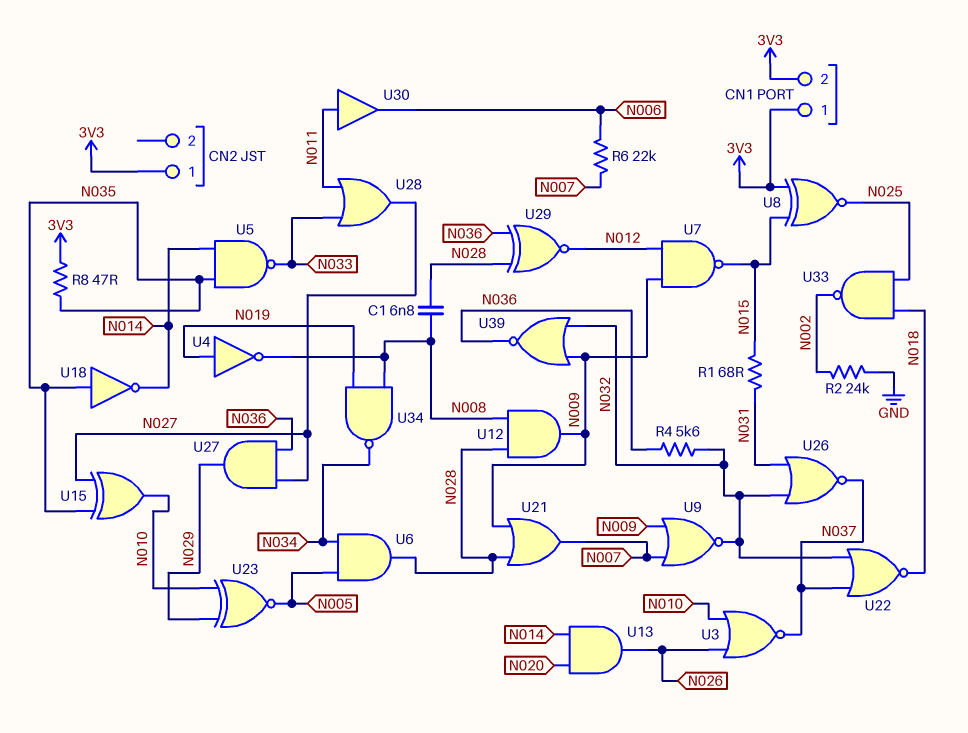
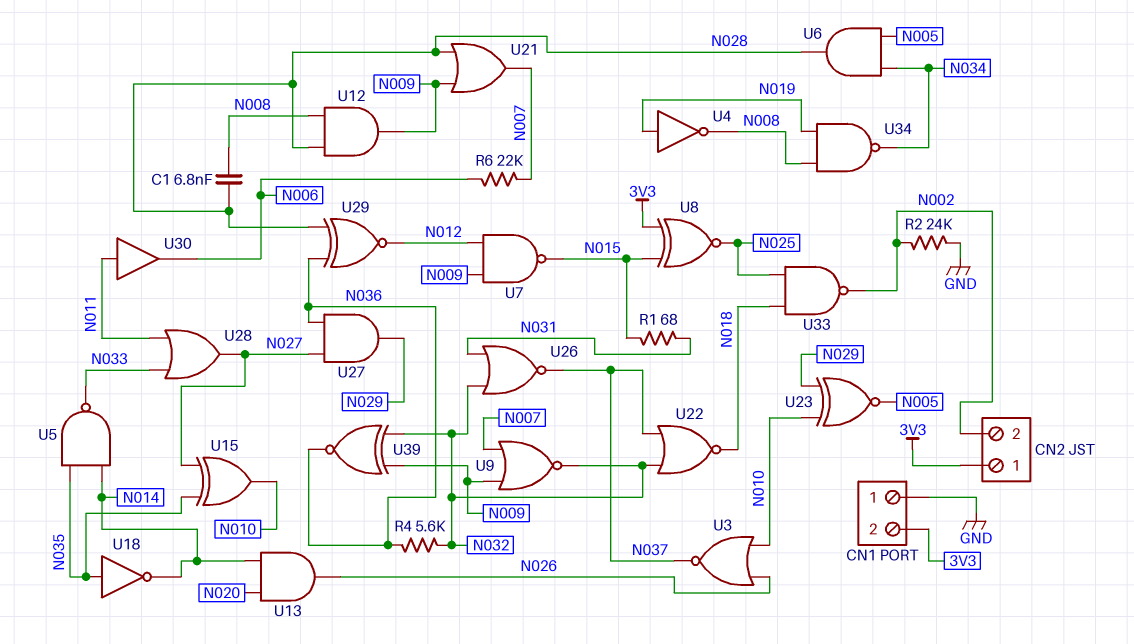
CN1 pin 1: 3V3 -> GND
CN2 pin 2: none -> N002
R8: 47 (3V3, N035) -> none
U39: NOR (in N009, in N032, out N036) -> XNOR (in N009, in N032, out N036)

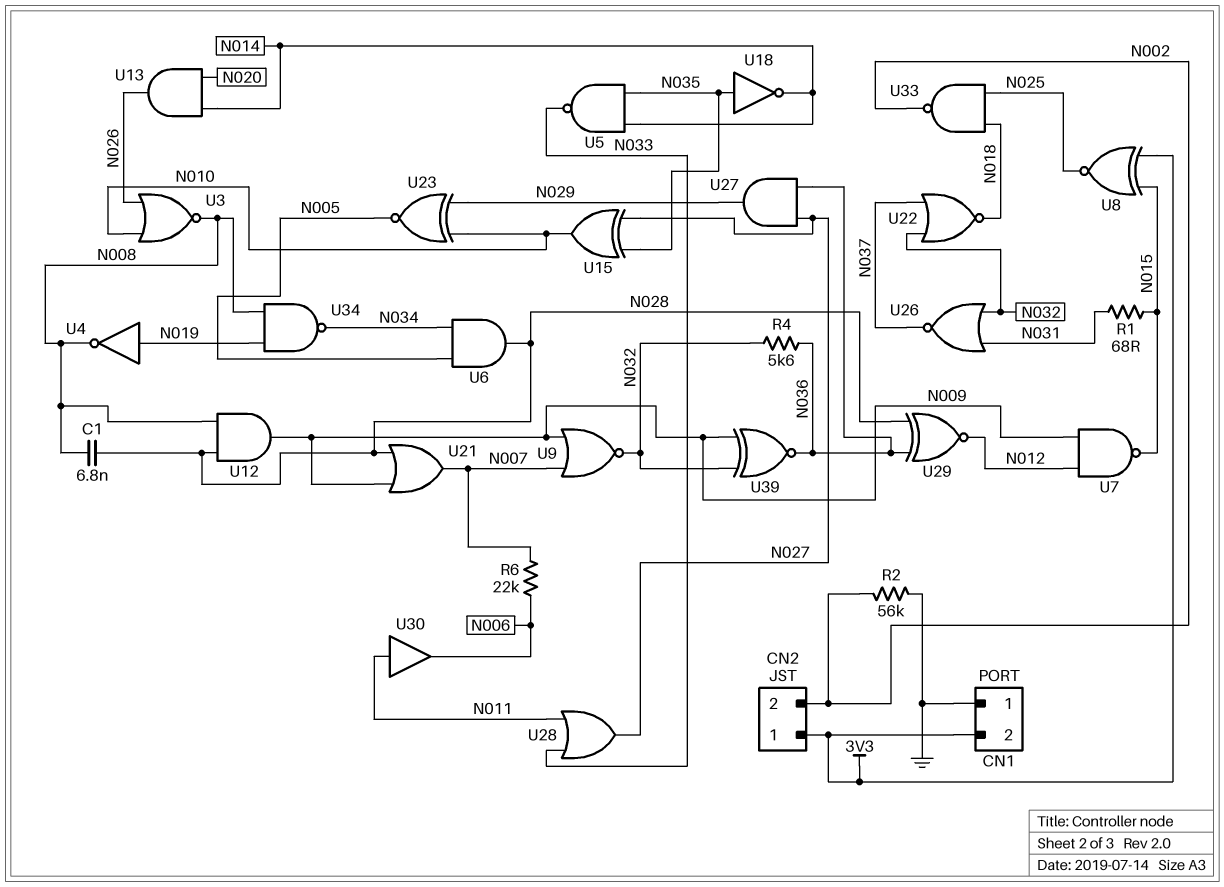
R2: 24k (GND, N002) -> 56k (GND, N002)
U3: NOR (in N010, in N026, out N037) -> NOR (in N010, in N026, out N008)

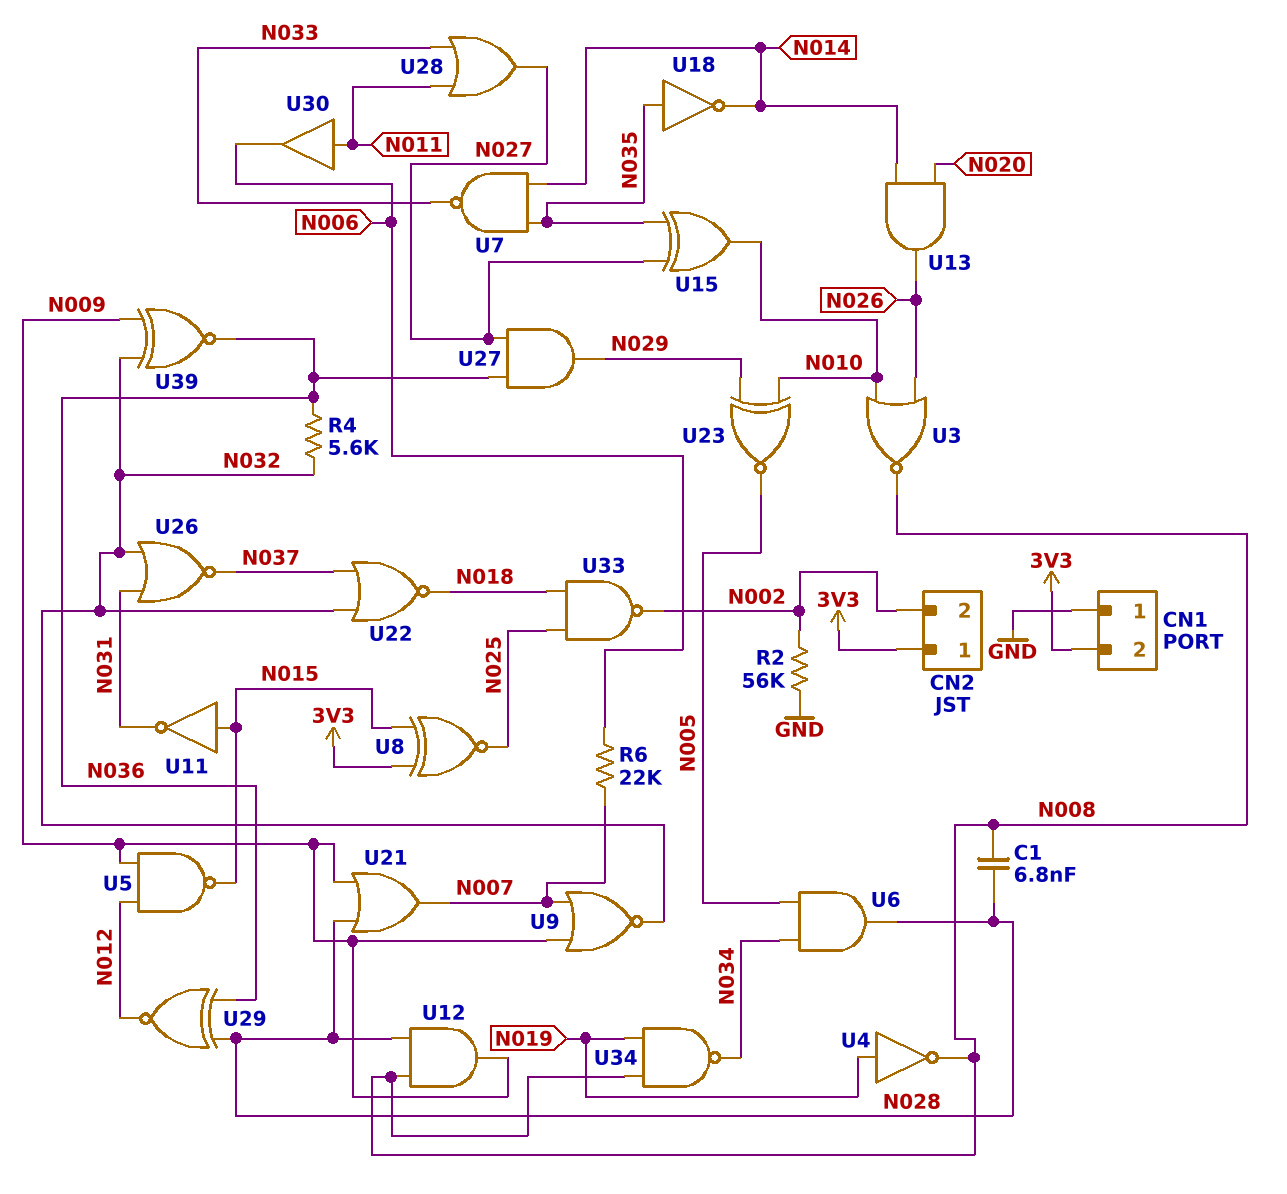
R1: 68 (N015, N031) -> none
U5: NAND (in N014, in N035, out N033) -> NAND (in N009, in N012, out N015)
U7: NAND (in N009, in N012, out N015) -> NAND (in N014, in N035, out N033)
U11: none -> NOT (in N015, out N031)

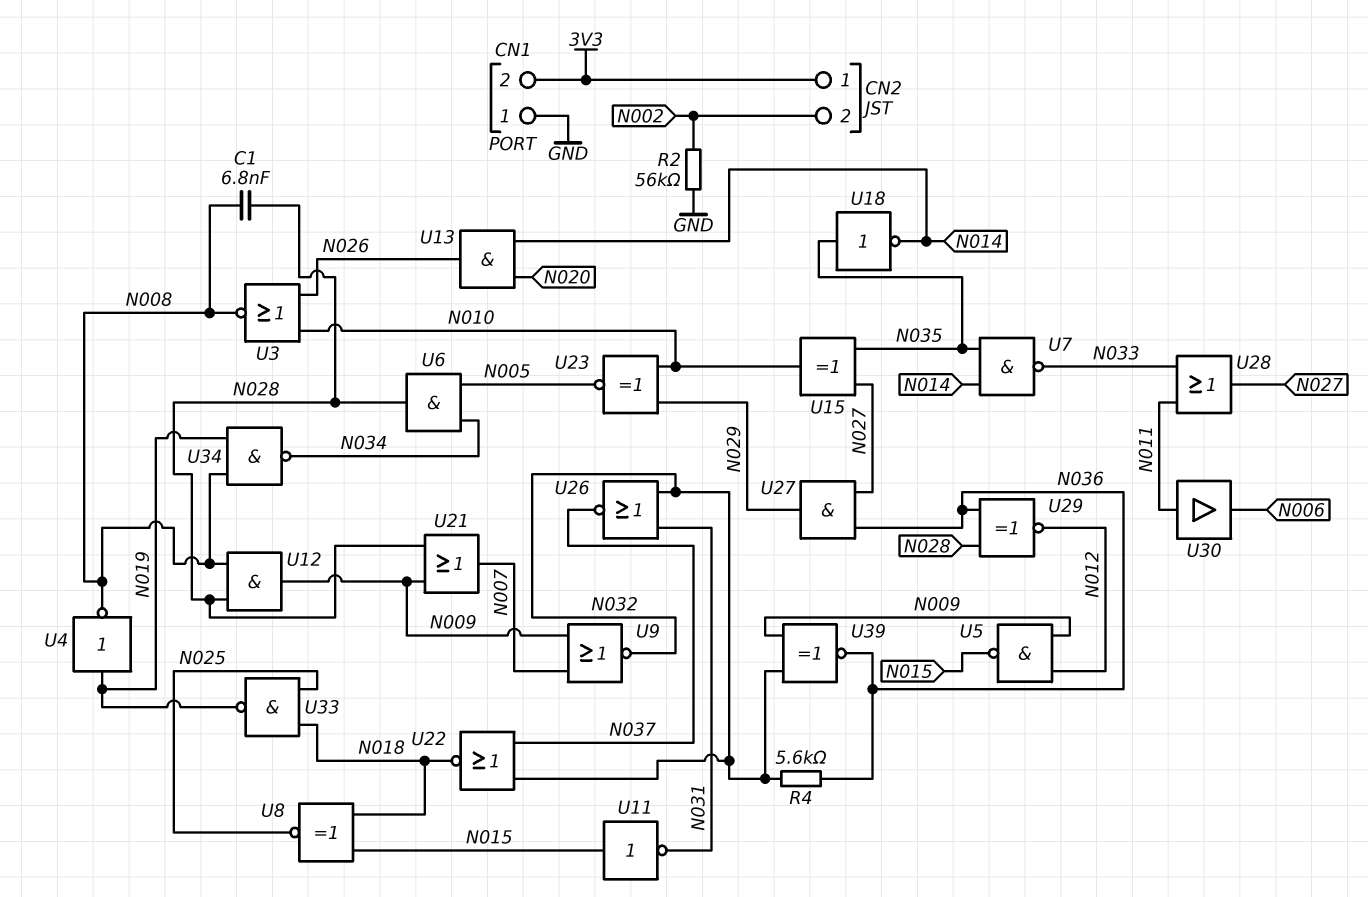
R6: 22k (N006, N007) -> none
U8: XNOR (in 3V3, in N015, out N025) -> XNOR (in N015, in N018, out N025)
U33: NAND (in N018, in N025, out N002) -> NAND (in N018, in N025, out N019)

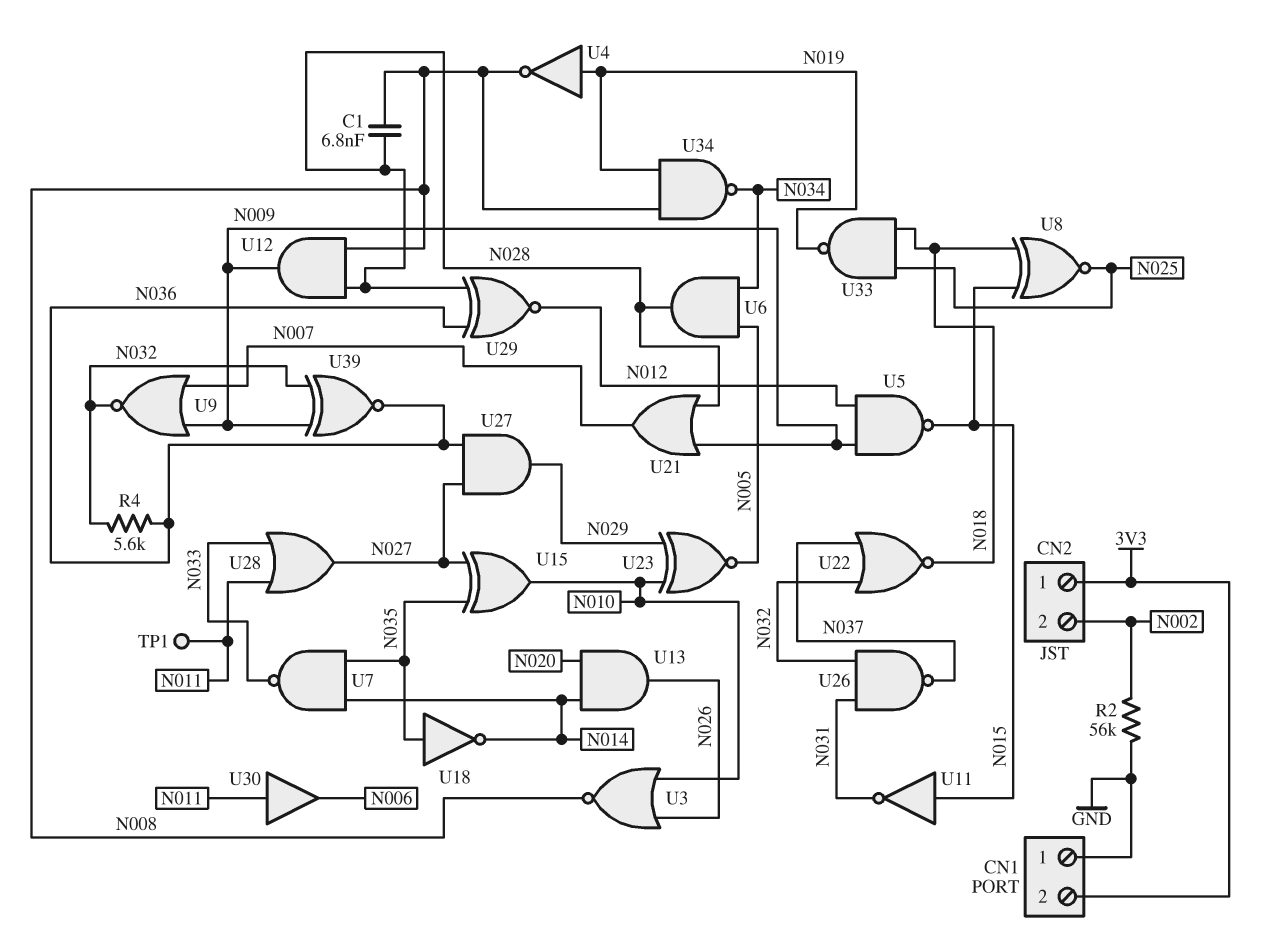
TP1: none -> test point (N011)
U26: NOR (in N031, in N032, out N037) -> NAND (in N031, in N032, out N037)

